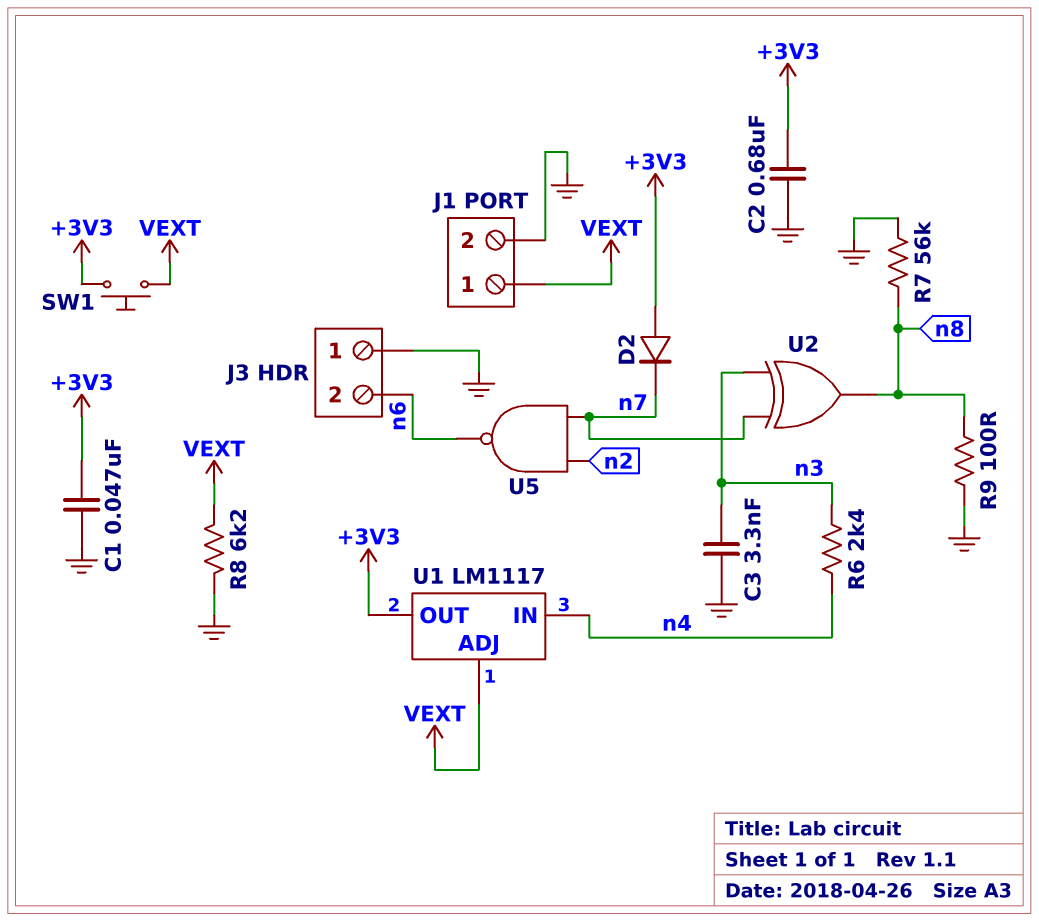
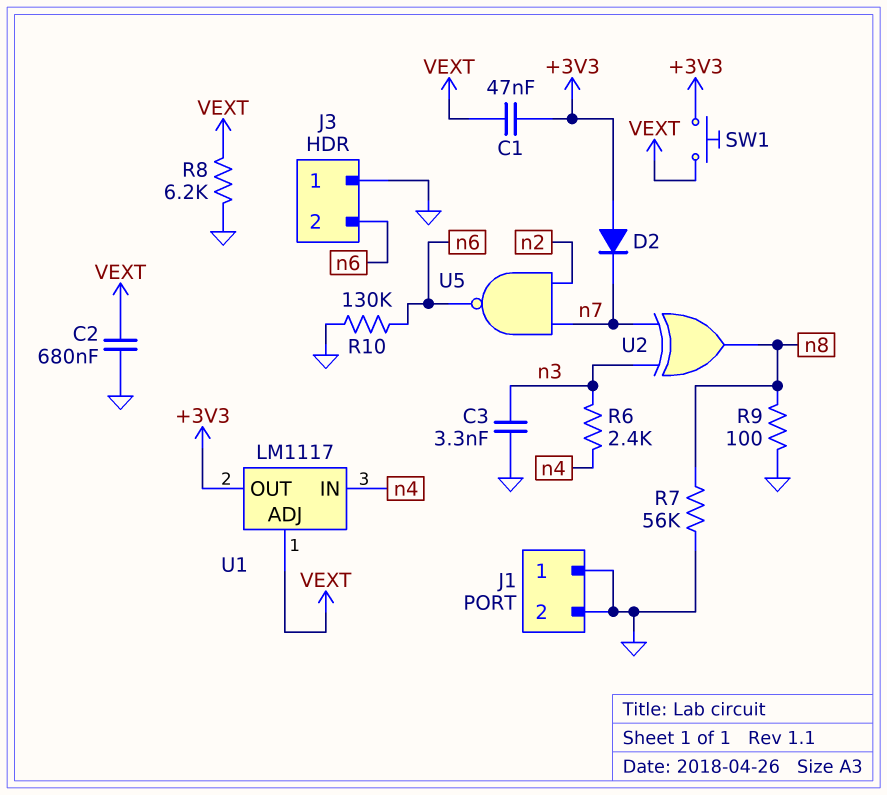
C1: 47nF (+3V3, GND) -> 47nF (+3V3, VEXT)
C2: 680nF (+3V3, GND) -> 680nF (GND, VEXT)
J1 pin 1: VEXT -> GND
R10: none -> 130k (GND, n6)

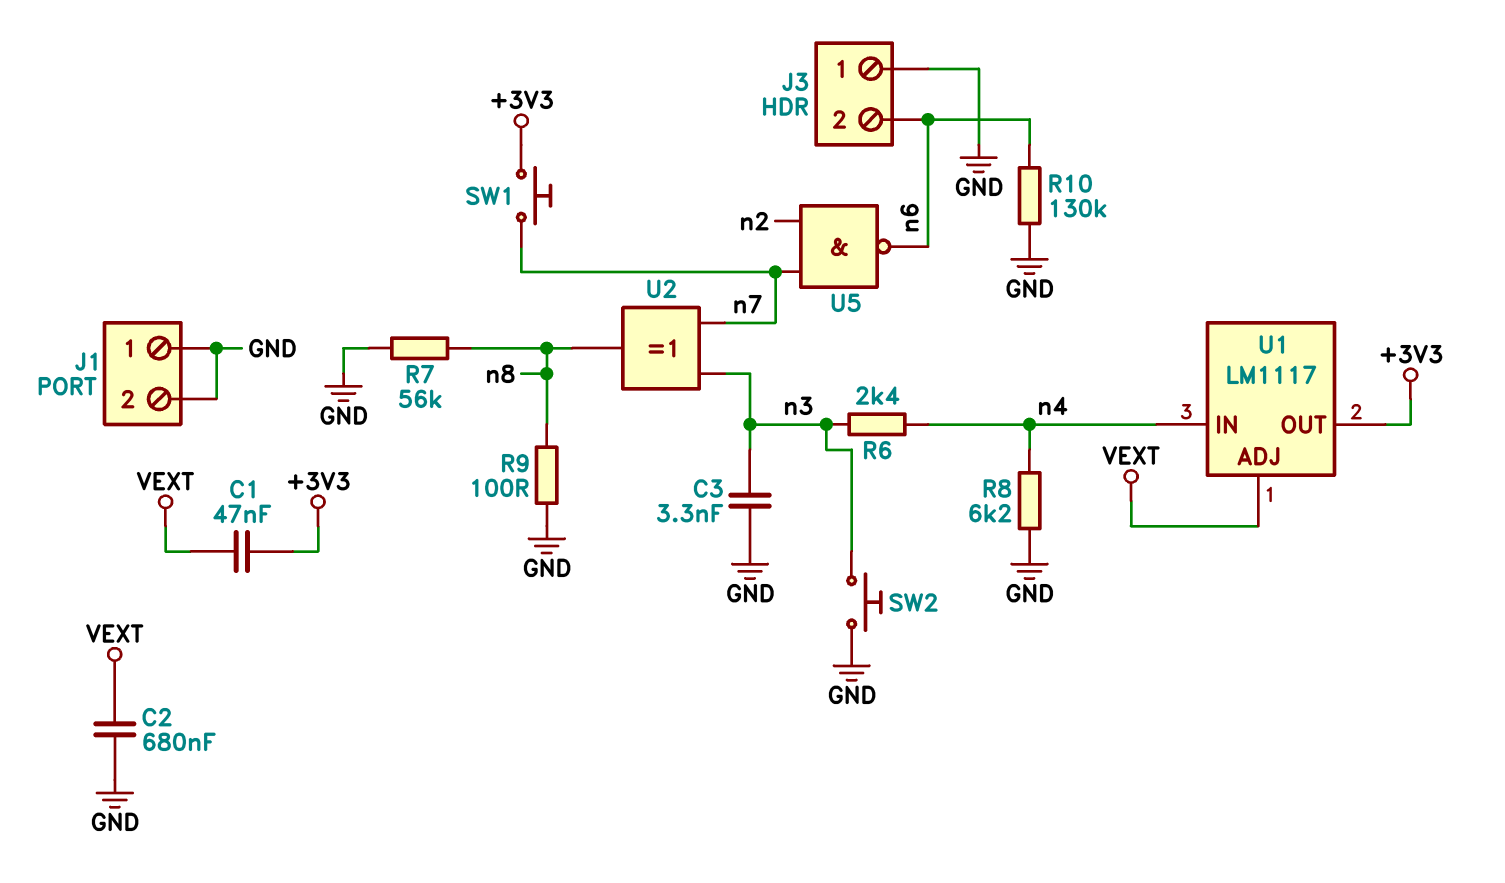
D2: diode (A +3V3, K n7) -> none
R8: 6.2k (GND, VEXT) -> 6.2k (GND, n4)
SW1: button (+3V3, VEXT) -> button (+3V3, n7)
SW2: none -> button (GND, n3)

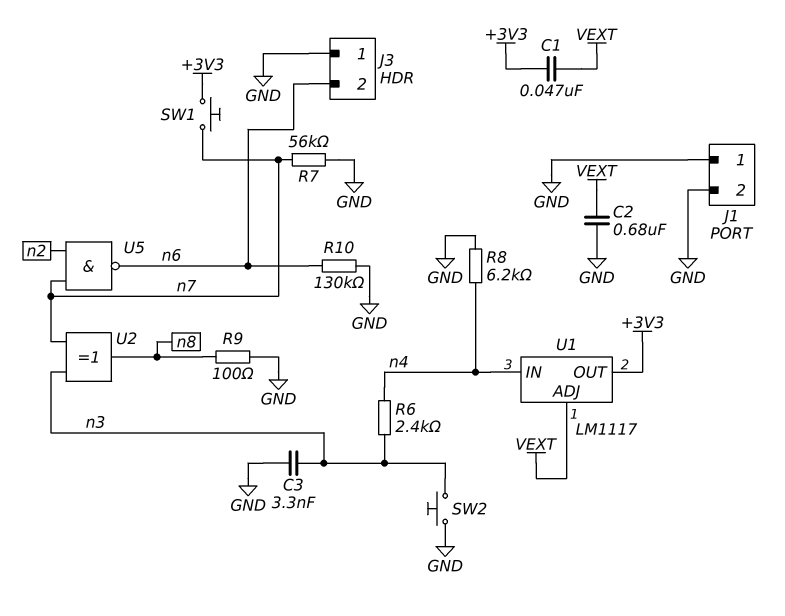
R7: 56k (GND, n8) -> 56k (GND, n7)

